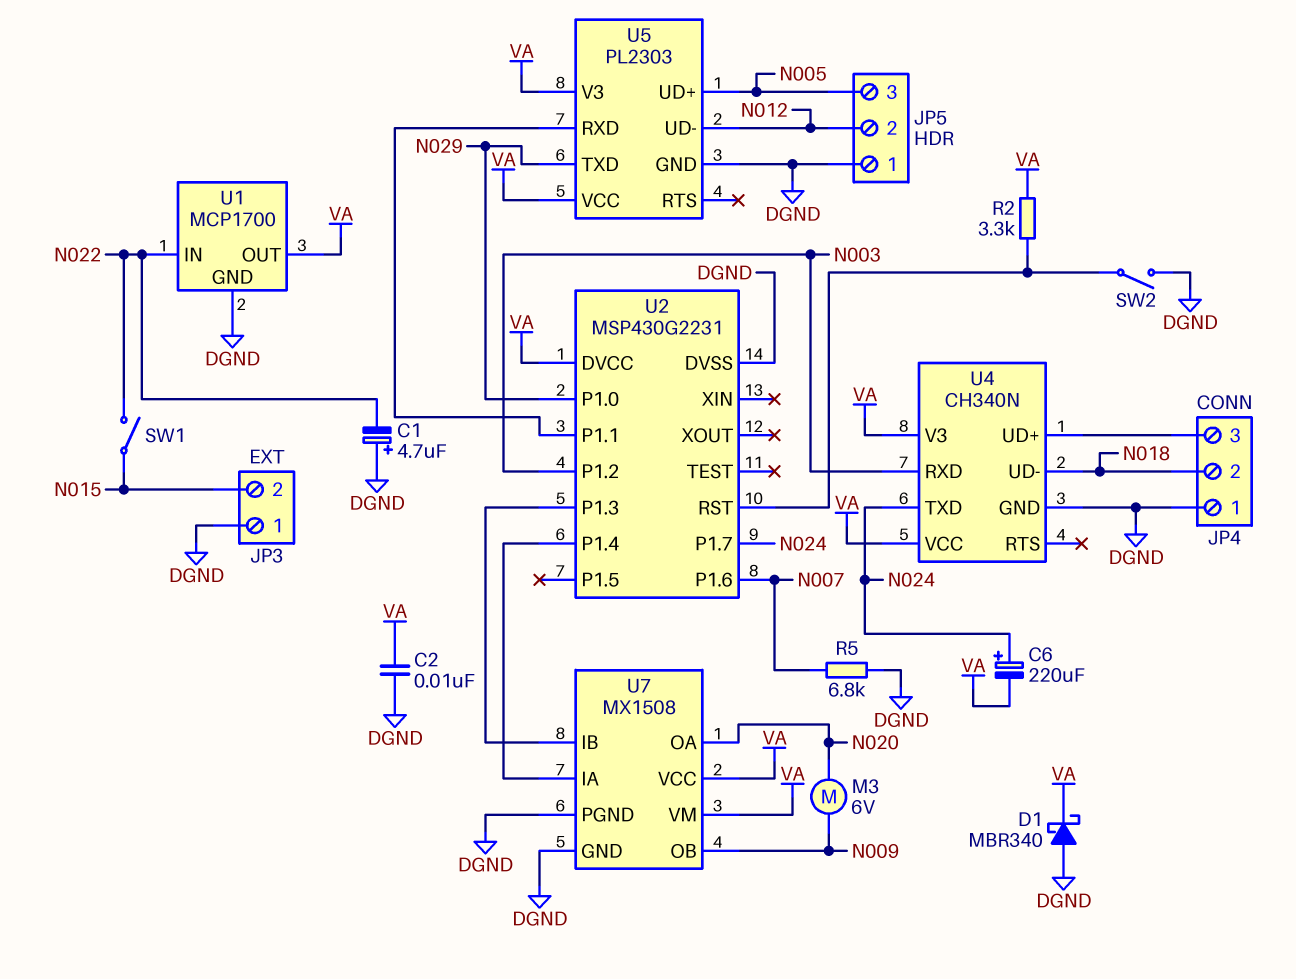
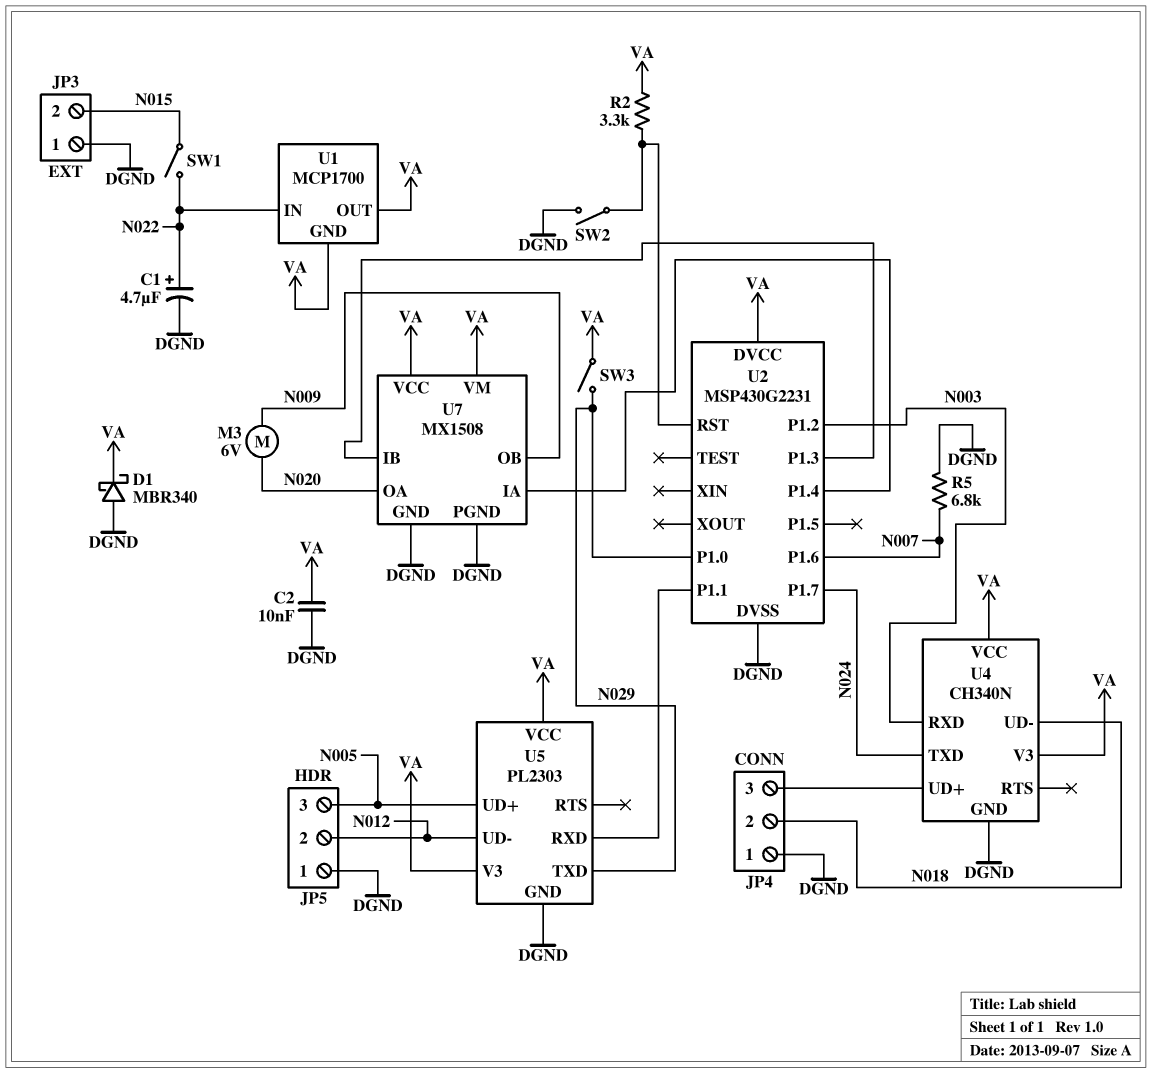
C1: 4.7uF (plus DGND, minus N022) -> 4.7uF (plus N022, minus DGND)
C6: 220uF (plus N024, minus VA) -> none
SW3: none -> switch (N029, VA)
U1 pin GND: DGND -> VA

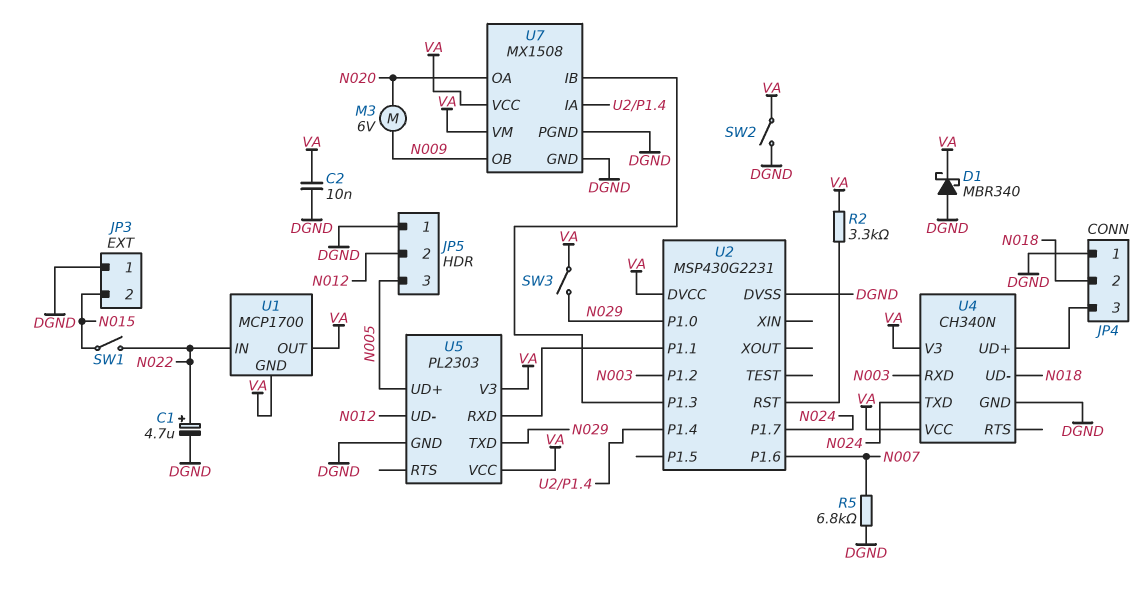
SW2: switch (DGND, U2/RST) -> switch (DGND, VA)

